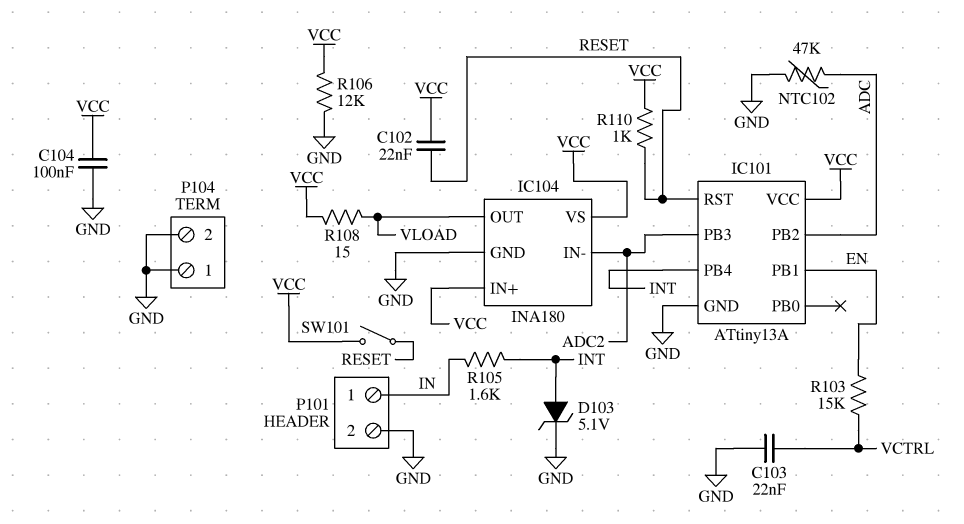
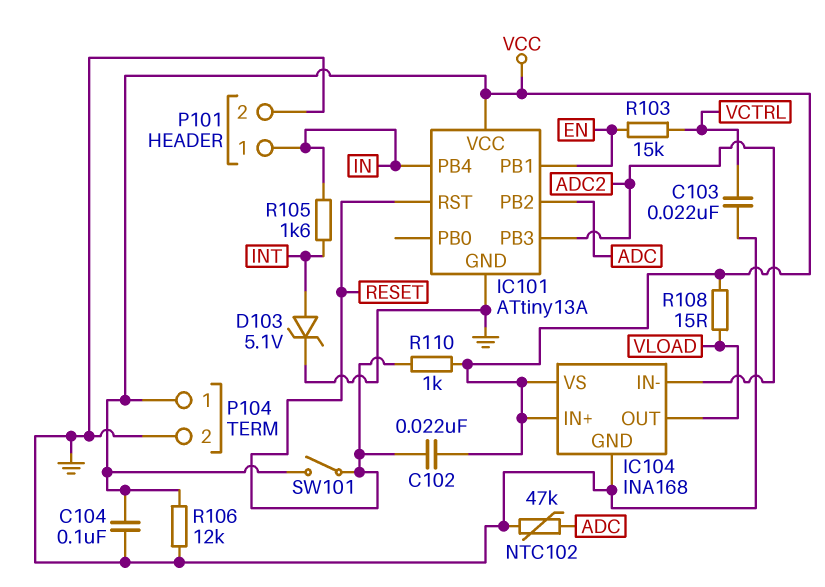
IC101 pin PB4: INT -> IN
IC104: INA180 -> INA168
P104 pin 1: GND -> VCC

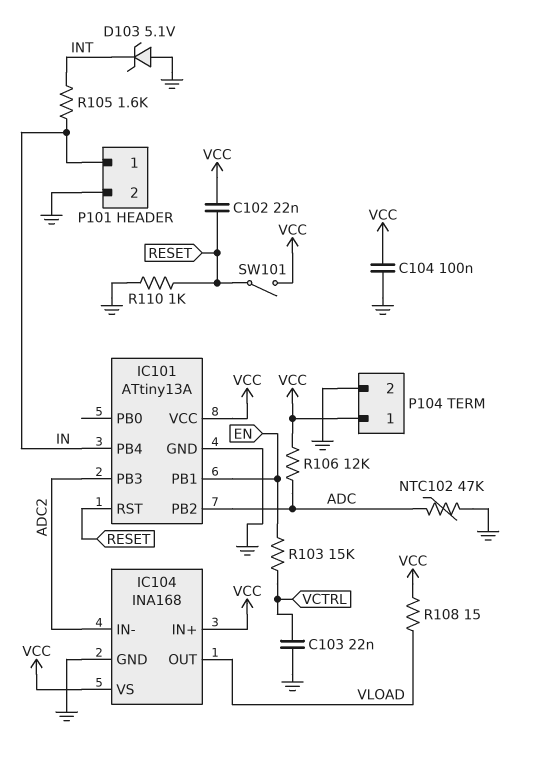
D103: zener 5.1V (A INT, K GND) -> zener 5.1V (A GND, K INT)
R106: 12k (GND, VCC) -> 12k (ADC, VCC)
R110: 1k (RESET, VCC) -> 1k (GND, RESET)

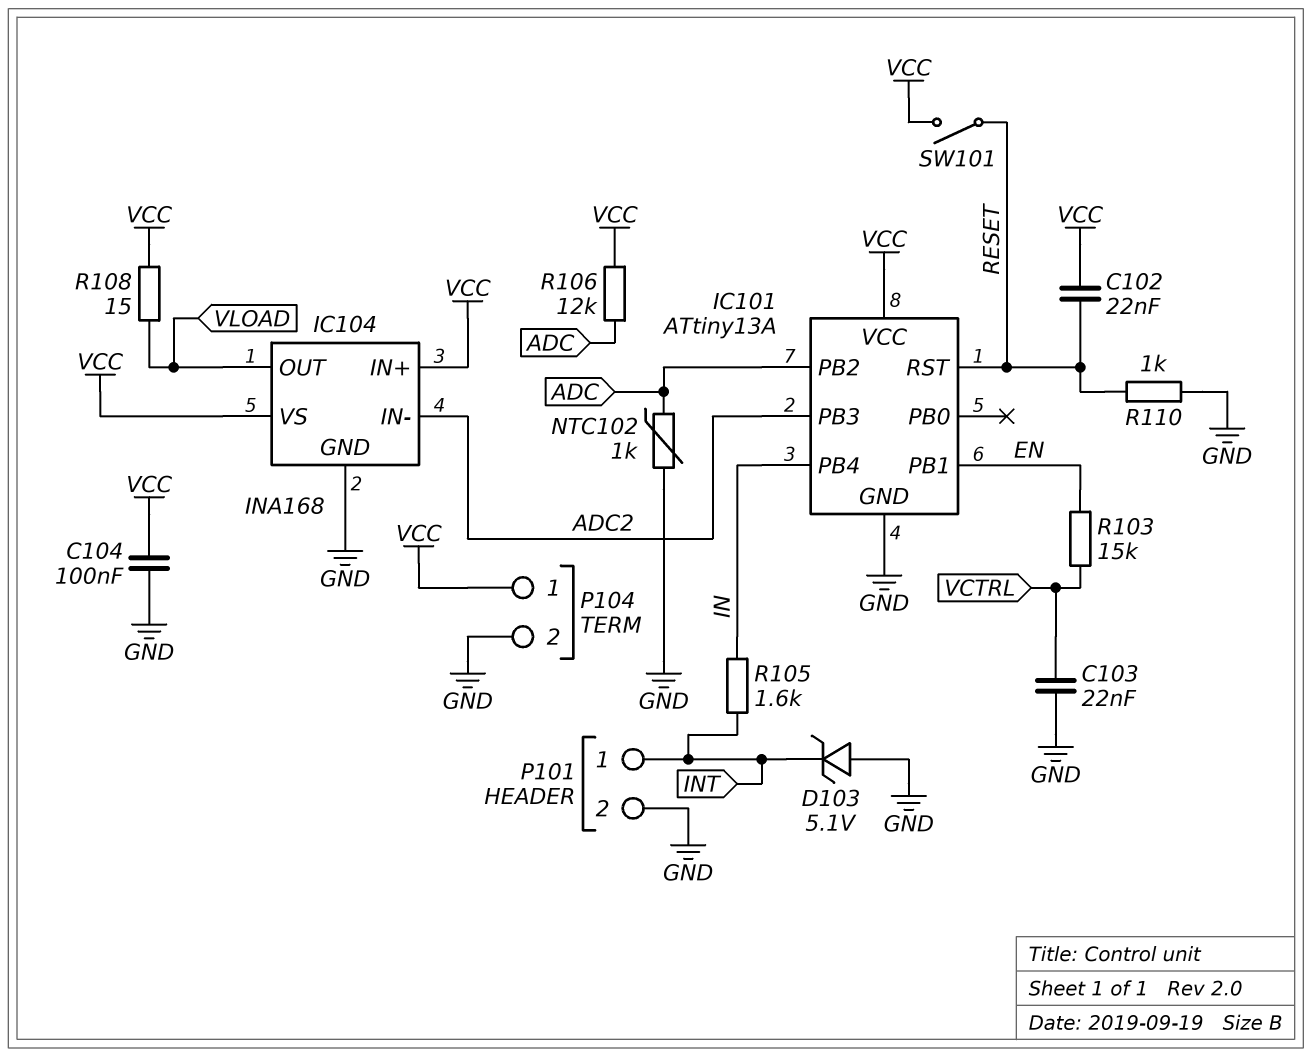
NTC102: 47k (ADC, GND) -> 1k (ADC, GND)
P101 pin 1: IN -> INT

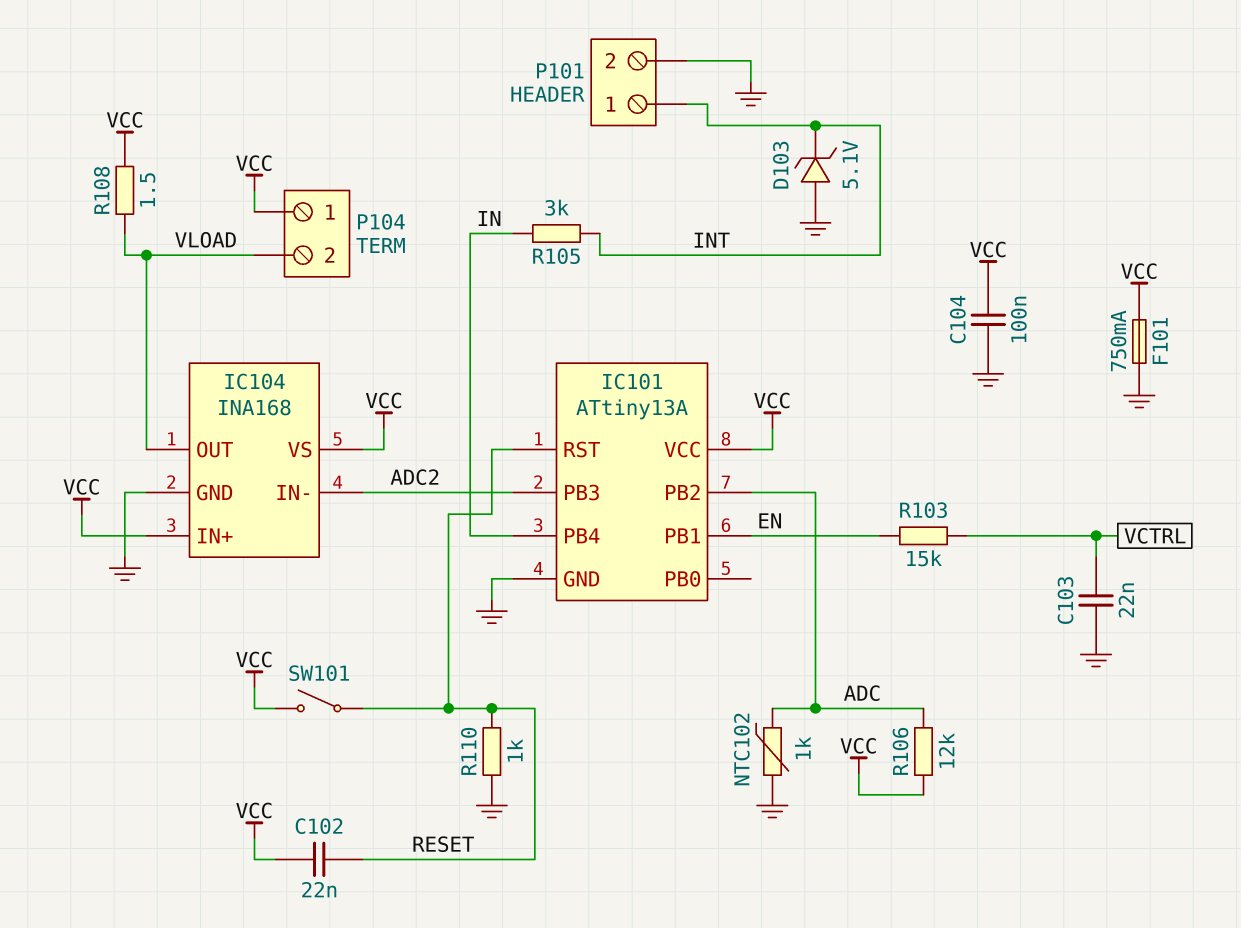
F101: none -> 750mA (GND, VCC)
P104 pin 2: GND -> VLOAD
R105: 1.6k (IN, INT) -> 3k (IN, INT)
R108: 15 (VCC, VLOAD) -> 1.5 (VCC, VLOAD)

